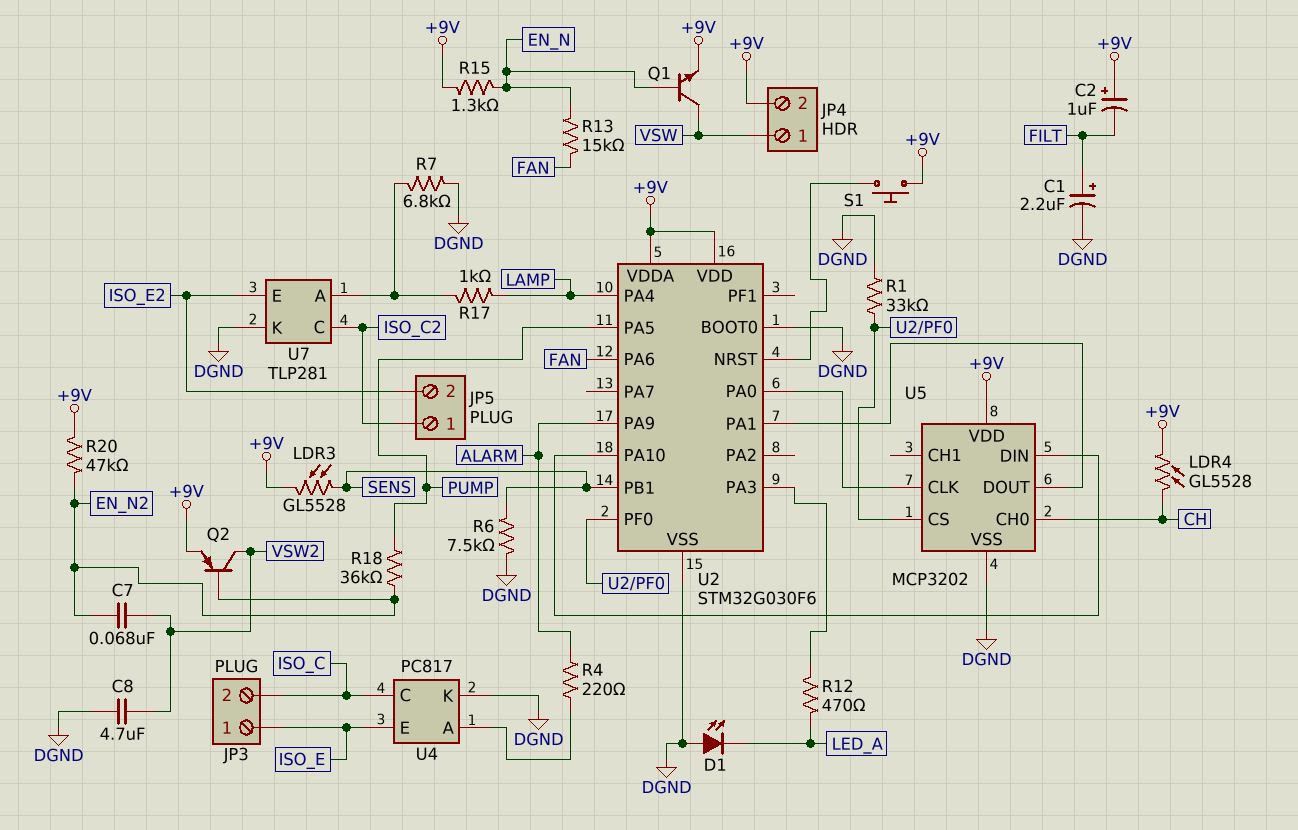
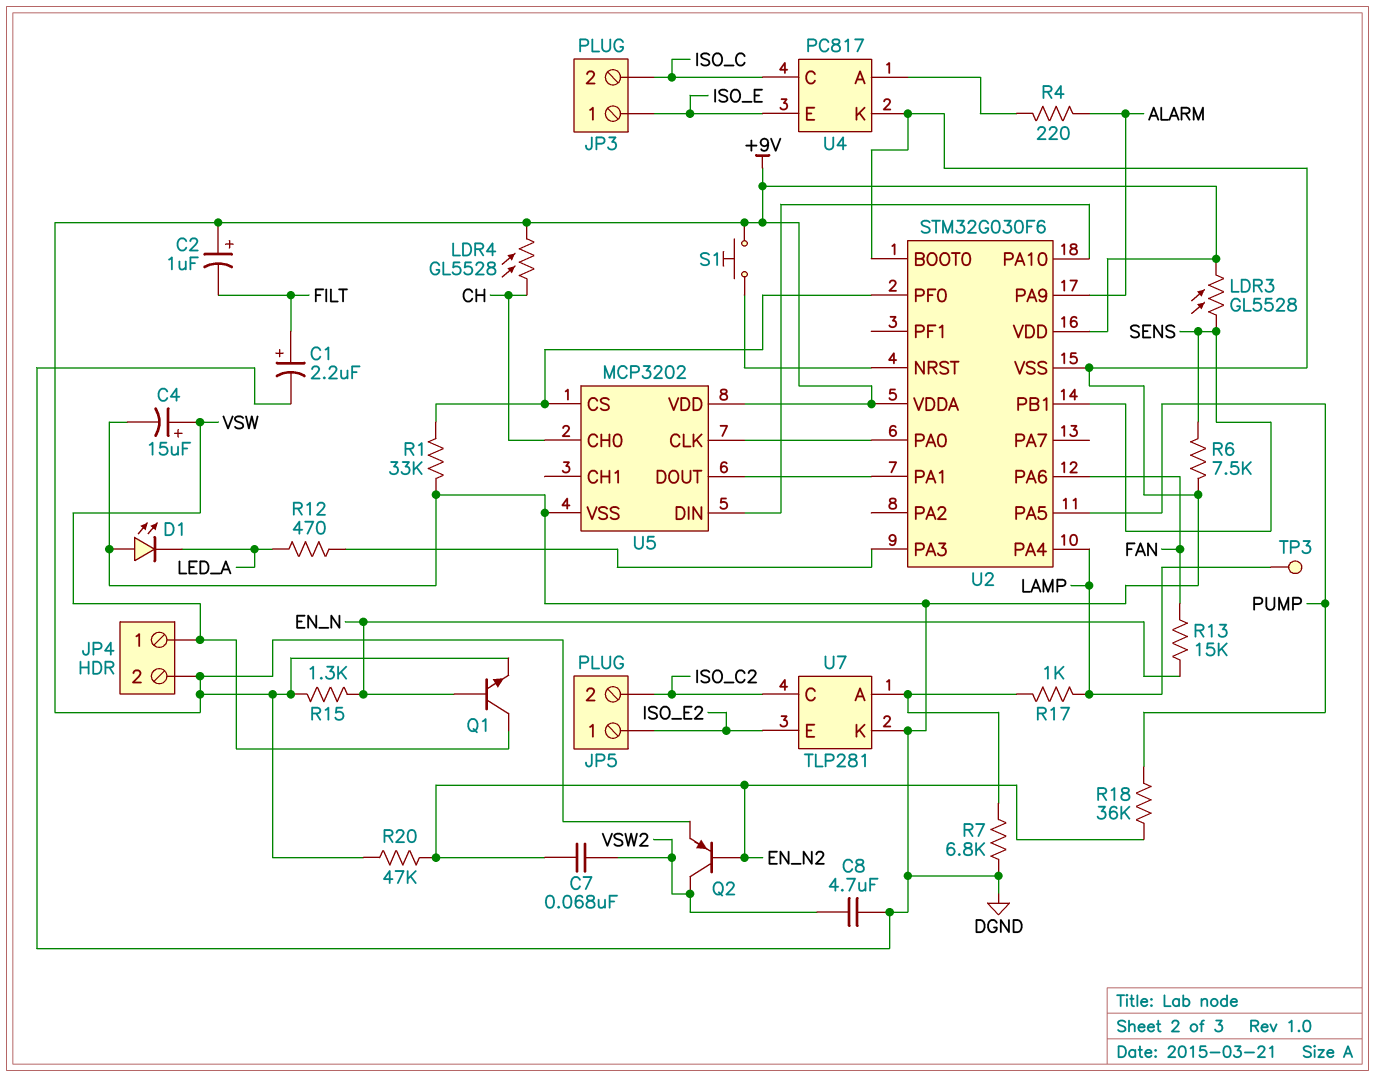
C4: none -> 15uF (plus VSW, minus DGND)
JP5 pin 1: ISO_C2 -> ISO_E2
JP5 pin 2: ISO_E2 -> ISO_C2
TP3: none -> test point (LAMP)

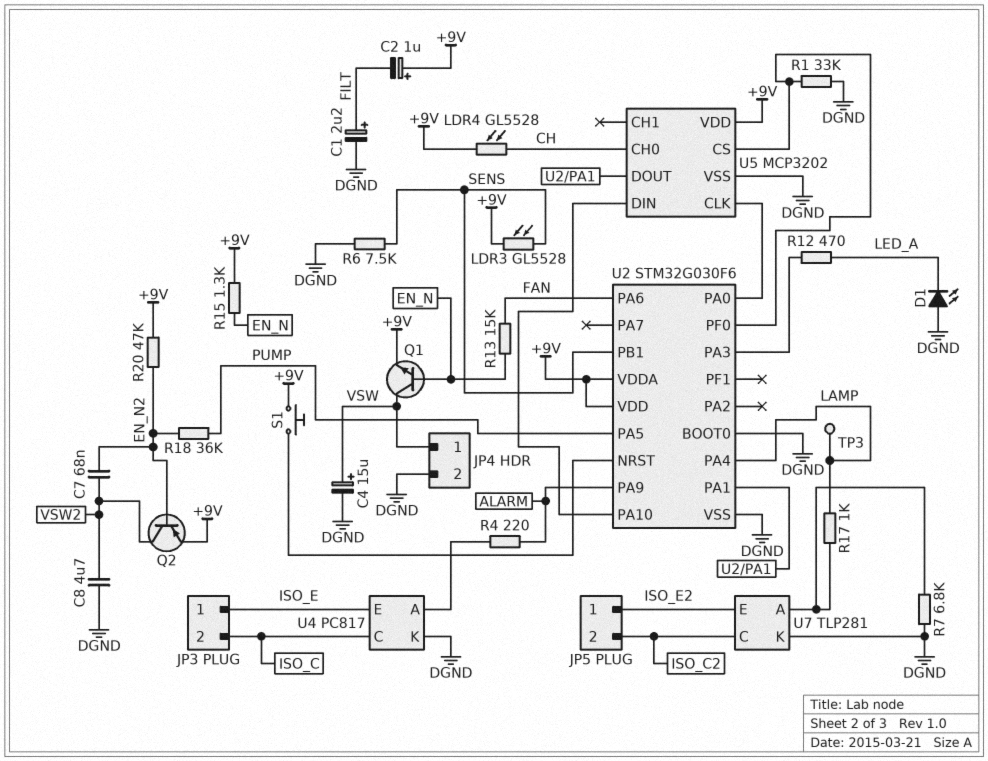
JP4 pin 2: +9V -> DGND

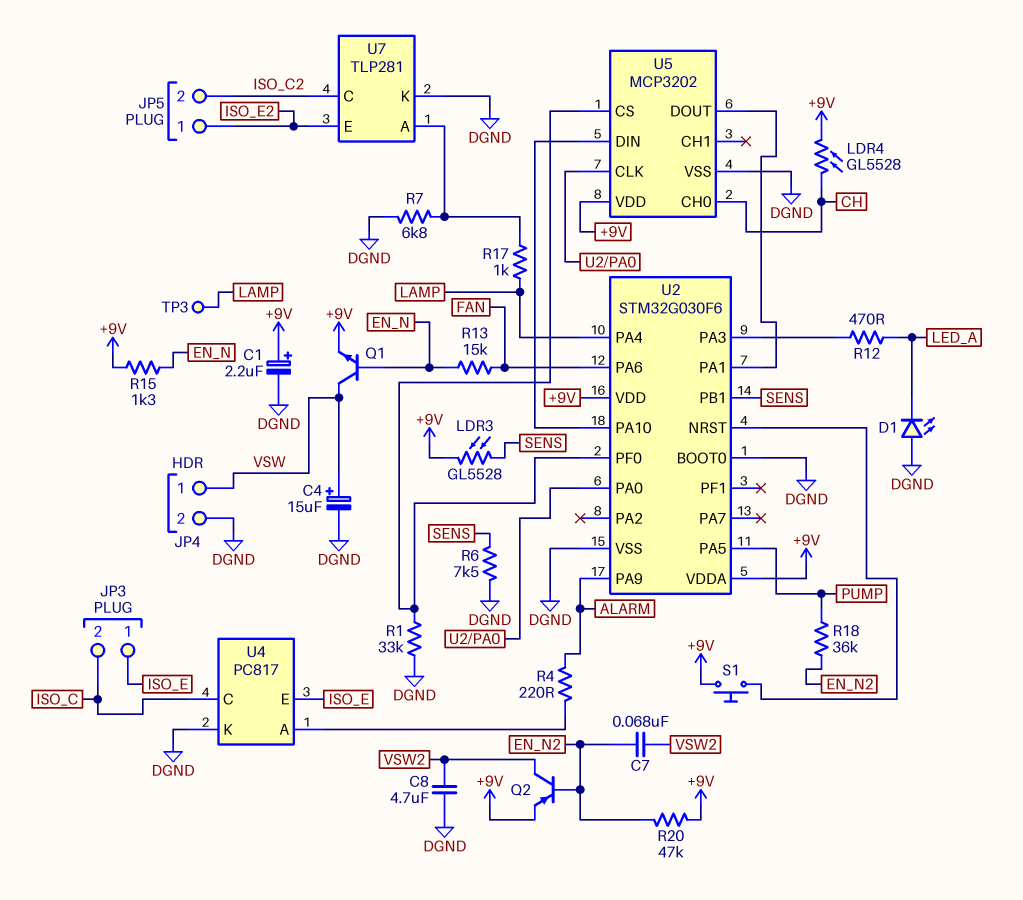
C1: 2.2uF (plus FILT, minus DGND) -> 2.2uF (plus +9V, minus DGND)
C2: 1uF (plus +9V, minus FILT) -> none

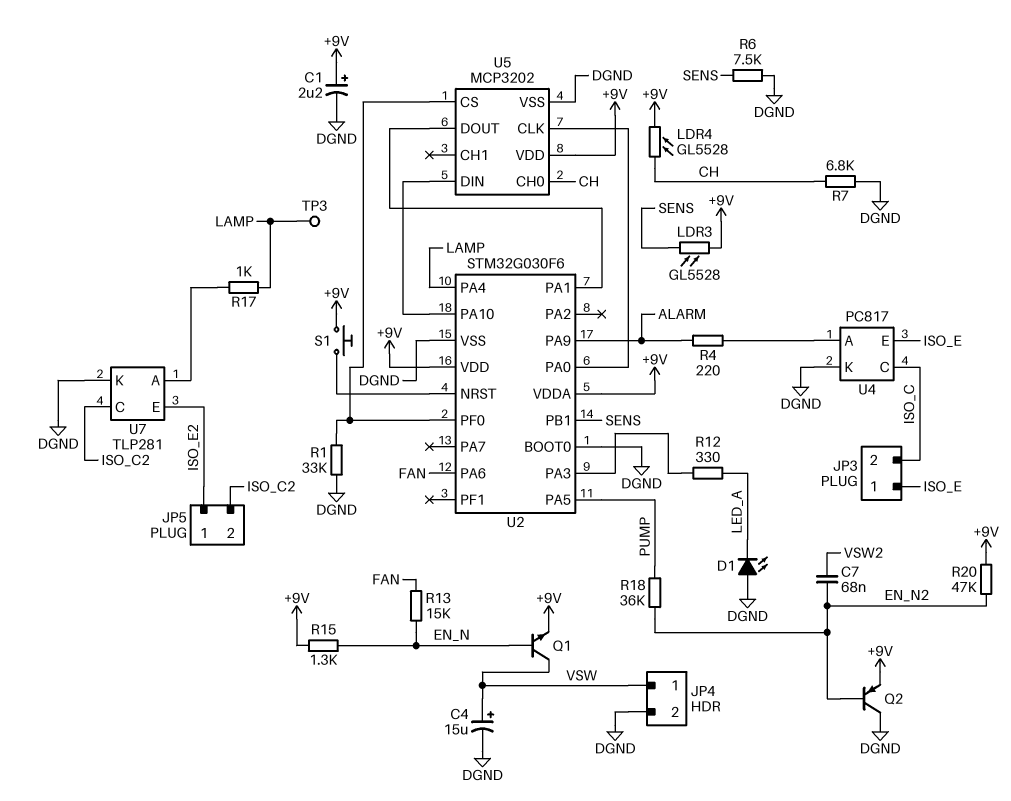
C8: 4.7uF (DGND, VSW2) -> none
Q2: PNP (B EN_N2, C VSW2, E +9V) -> PNP (B EN_N2, C DGND, E +9V)
R7: 6.8k (DGND, U7/A) -> 6.8k (CH, DGND)
R12: 470 (LED_A, U2/PA3) -> 330 (LED_A, U2/PA3)

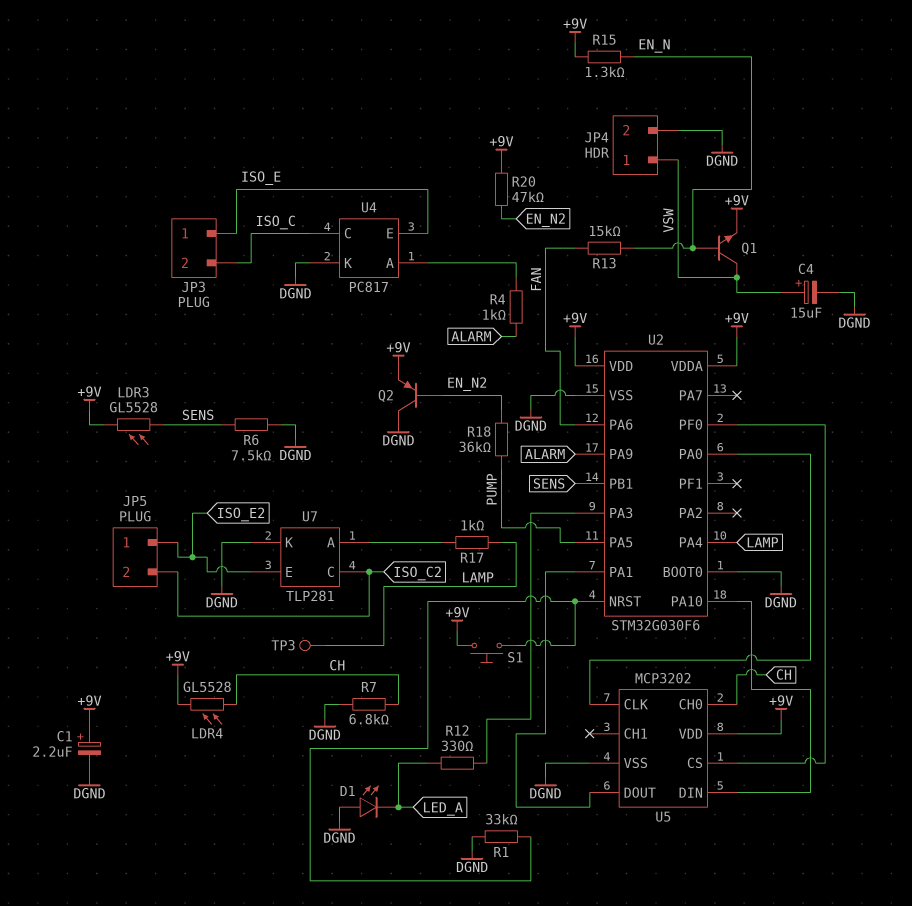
C7: 68nF (EN_N2, VSW2) -> none
R1: 33k (DGND, U2/PF0) -> 33k (DGND, U2/NRST)
R4: 220 (ALARM, U4/A) -> 1k (ALARM, U4/A)

